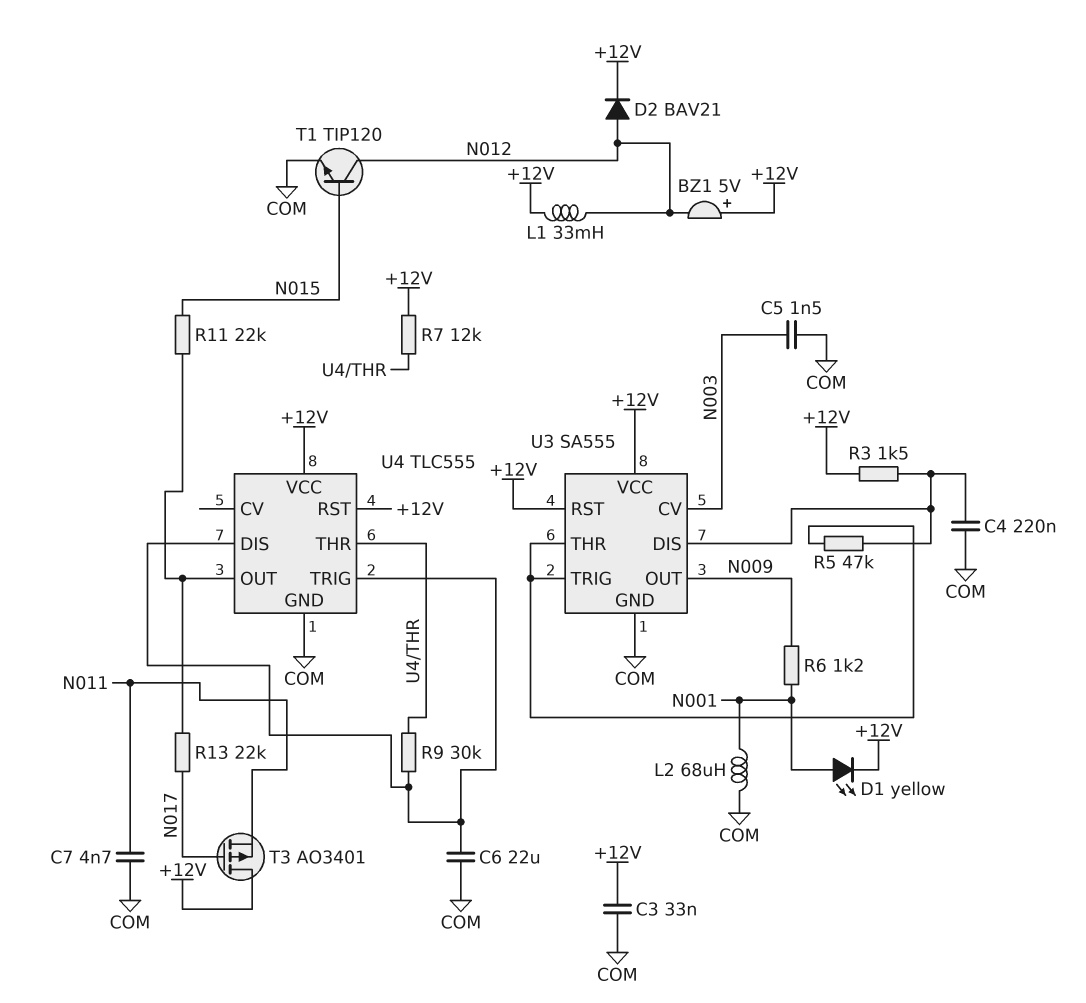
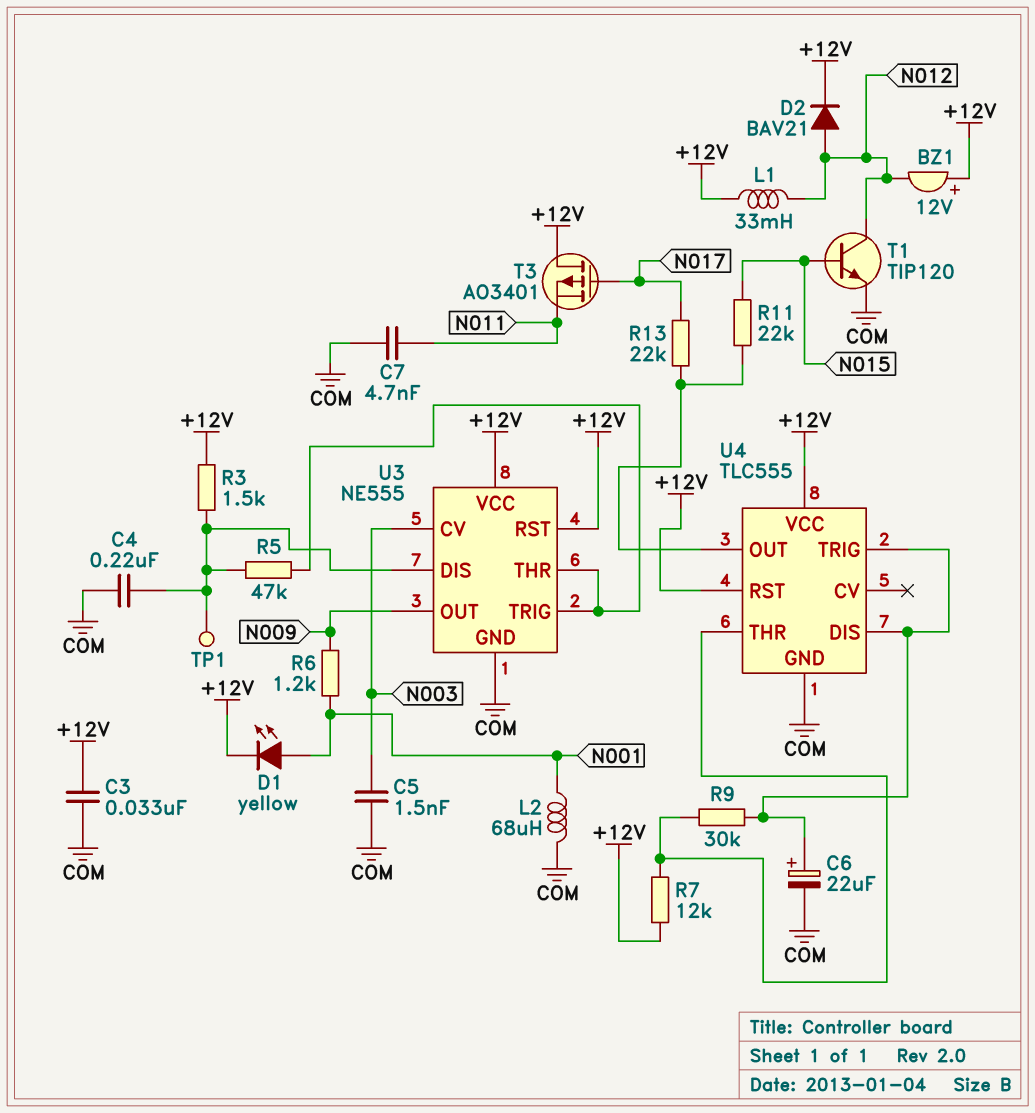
BZ1: buzzer 5V (plus +12V, minus N012) -> buzzer 12V (plus +12V, minus N012)
C6: 22uF (COM, U4/DIS) -> 22uF (plus U4/DIS, minus COM)
TP1: none -> test point (U3/DIS)
U3: SA555 -> NE555

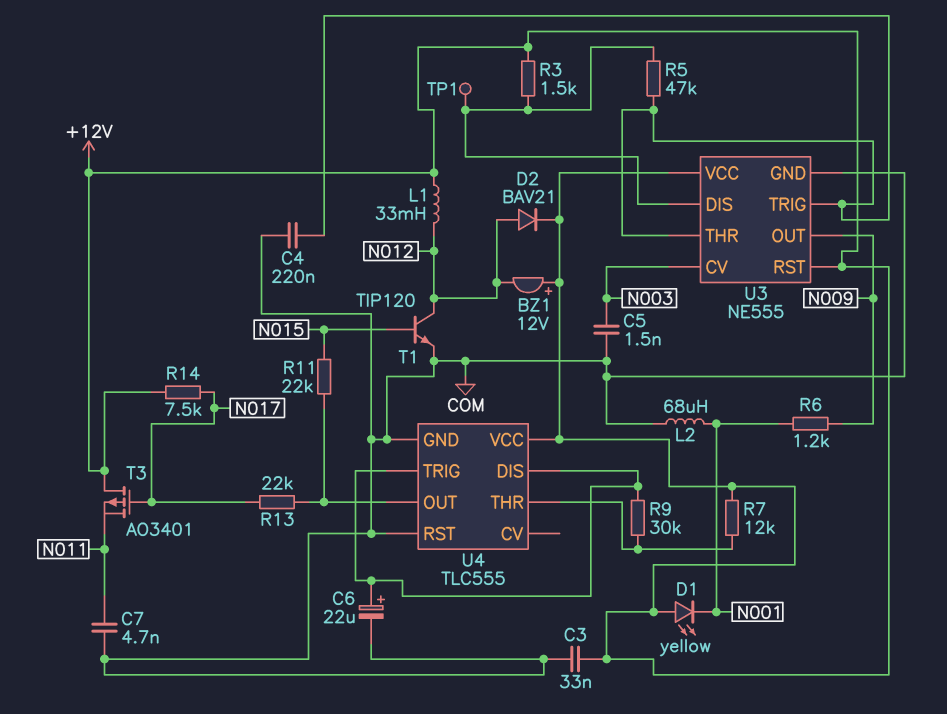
C4: 220nF (COM, U3/DIS) -> 220nF (COM, U3/THR)
D1: LED yellow (A N001, K +12V) -> LED yellow (A +12V, K N001)
R14: none -> 7.5k (+12V, N017)
U4 pin RST: +12V -> COM

